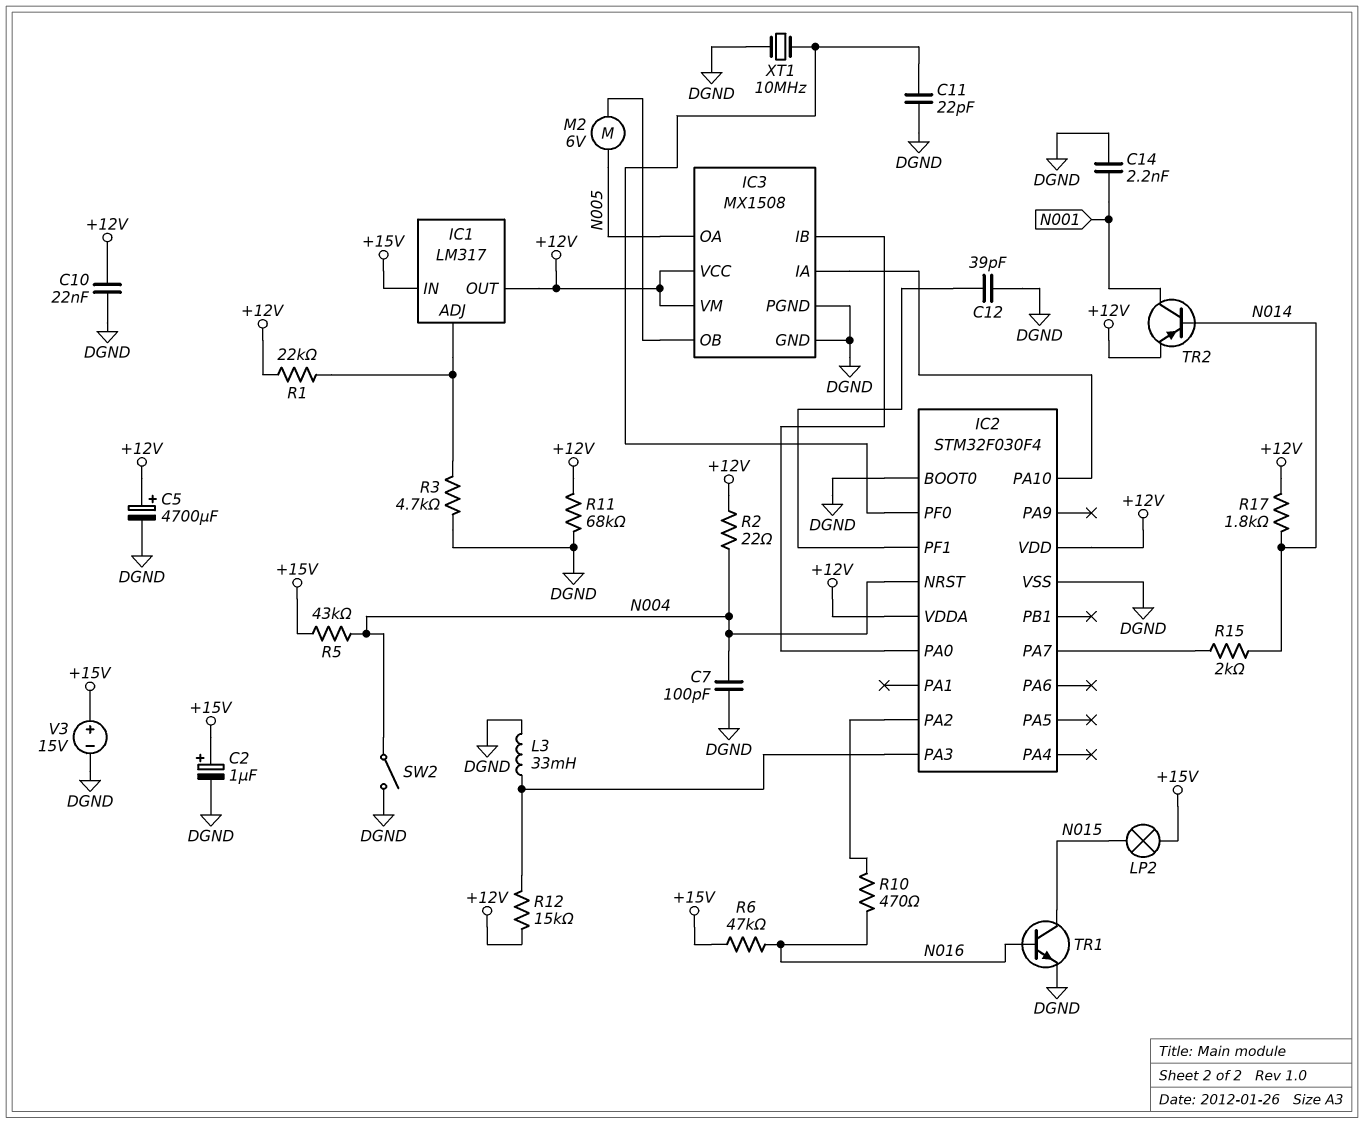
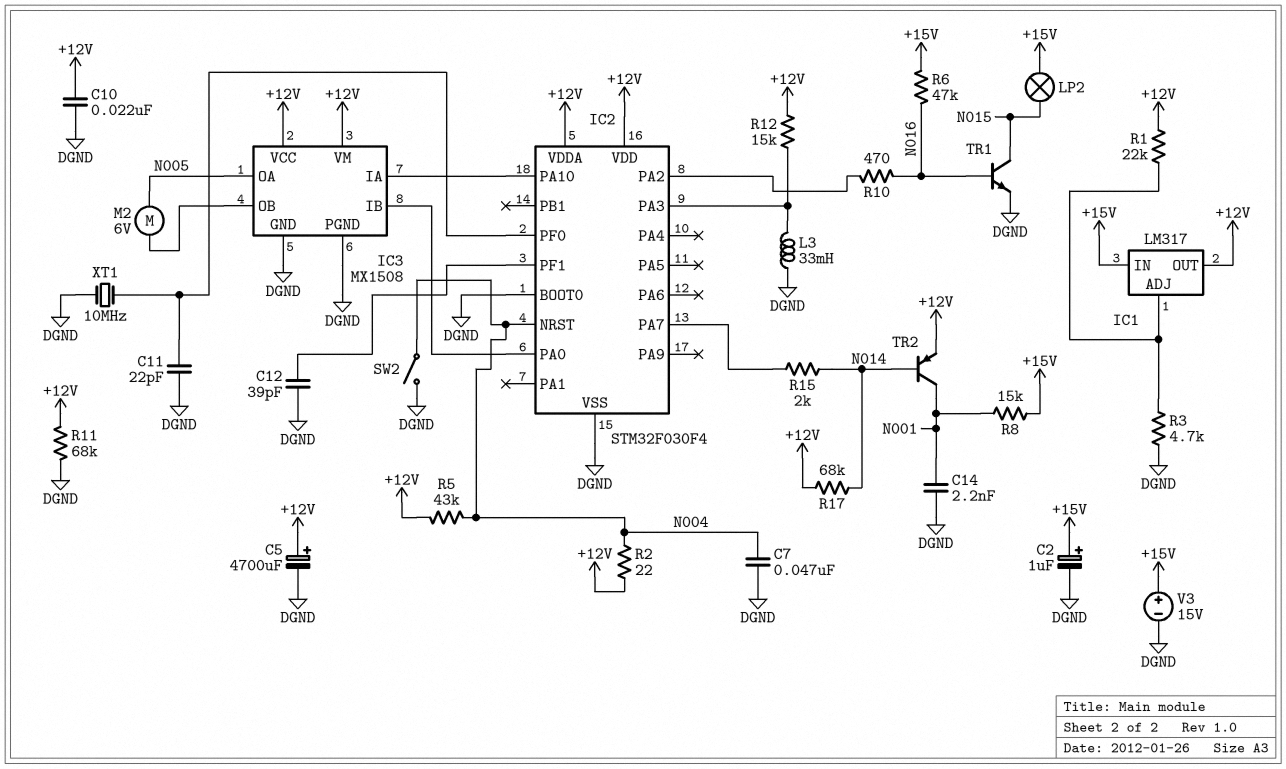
C7: 100pF (DGND, N004) -> 47nF (DGND, N004)
R5: 43k (+15V, N004) -> 43k (+12V, N004)
R8: none -> 15k (+15V, N001)
R17: 1.8k (+12V, N014) -> 68k (+12V, N014)

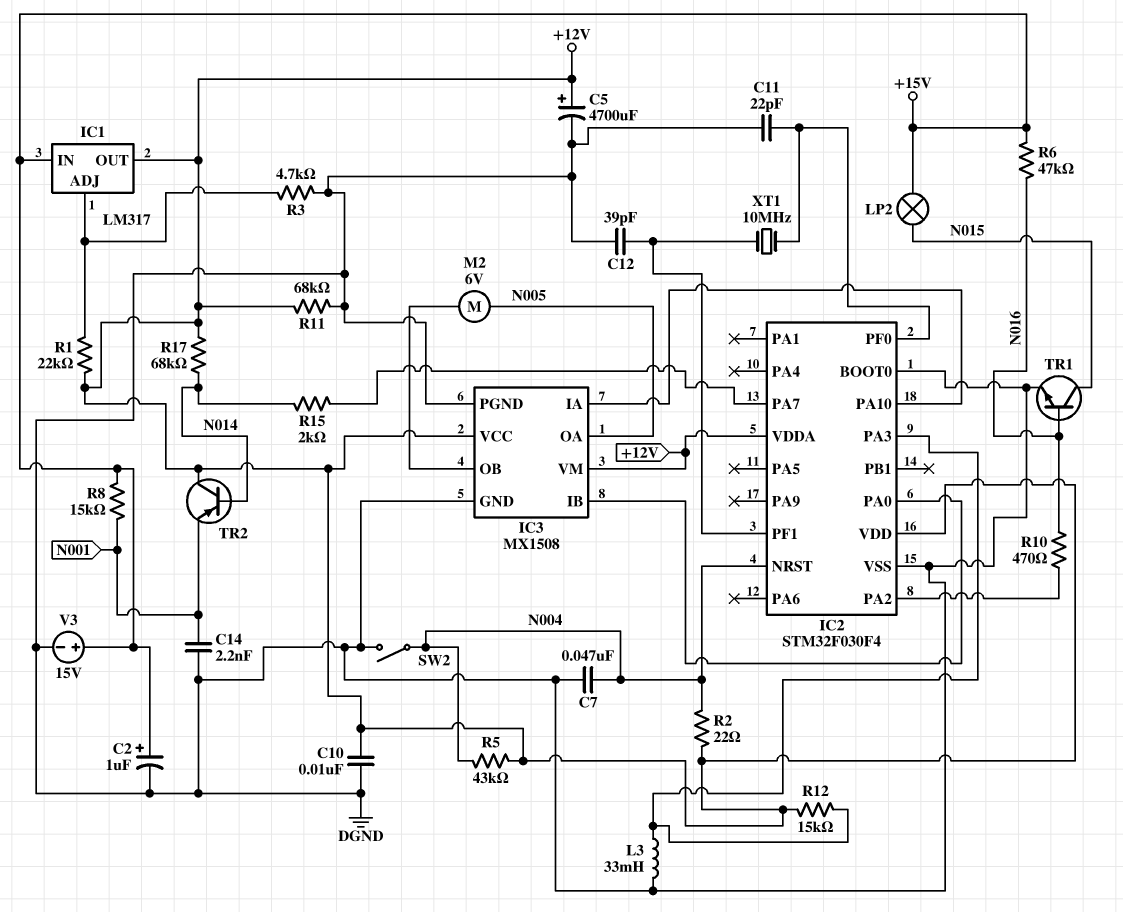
C10: 22nF (+12V, DGND) -> 10nF (+12V, DGND)
TR2: PNP (B N014, C N001, E +12V) -> PNP (B N014, C +12V, E N001)
XT1: 10MHz (DGND, IC2/PF0) -> 10MHz (IC2/PF0, IC2/PF1)

